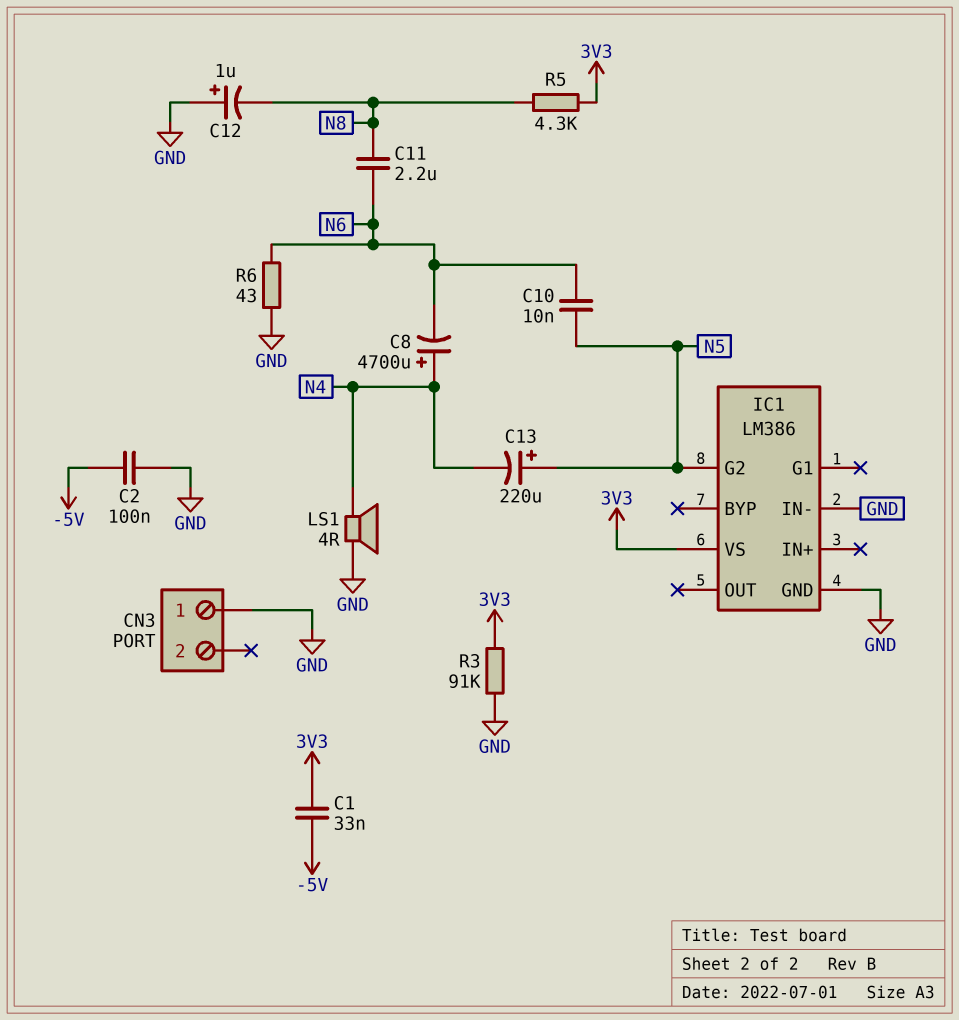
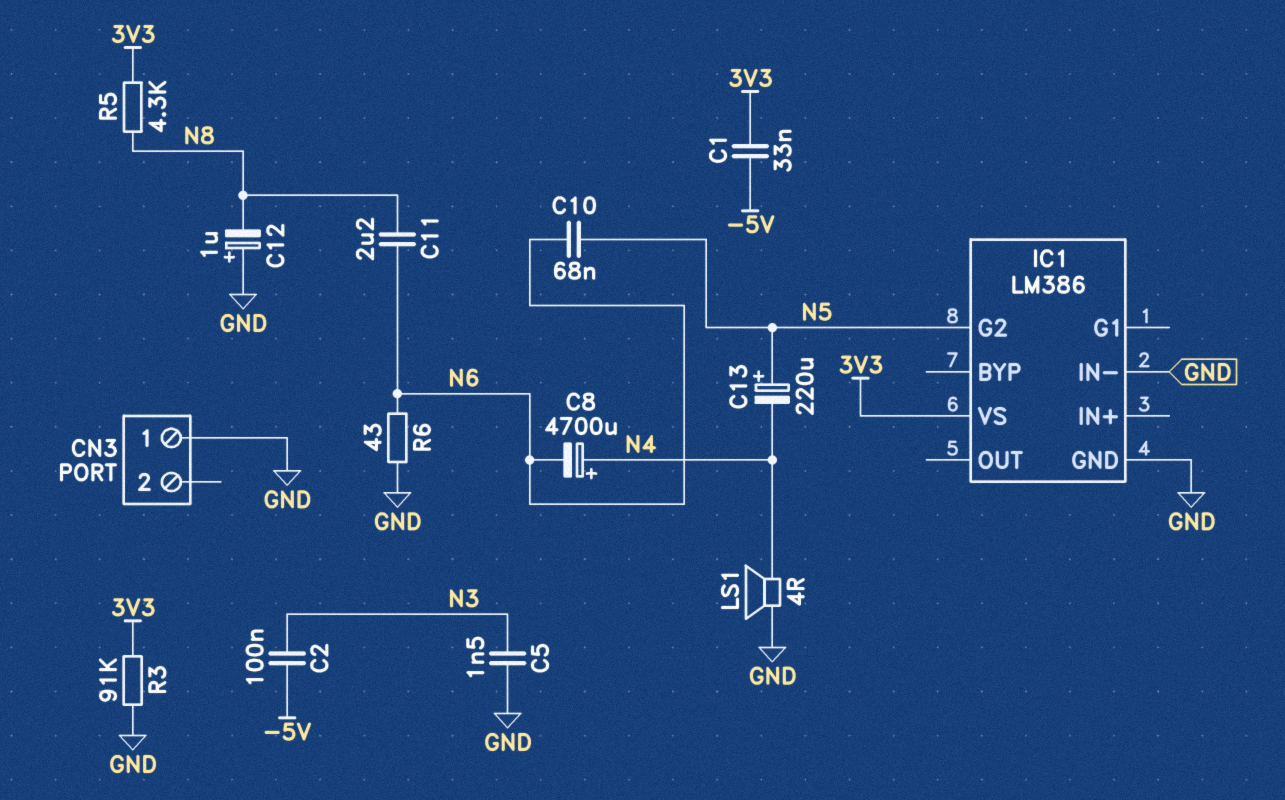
C2: 100nF (-5V, GND) -> 100nF (-5V, N3)
C5: none -> 1.5nF (GND, N3)
C10: 10nF (N5, N6) -> 68nF (N5, N6)

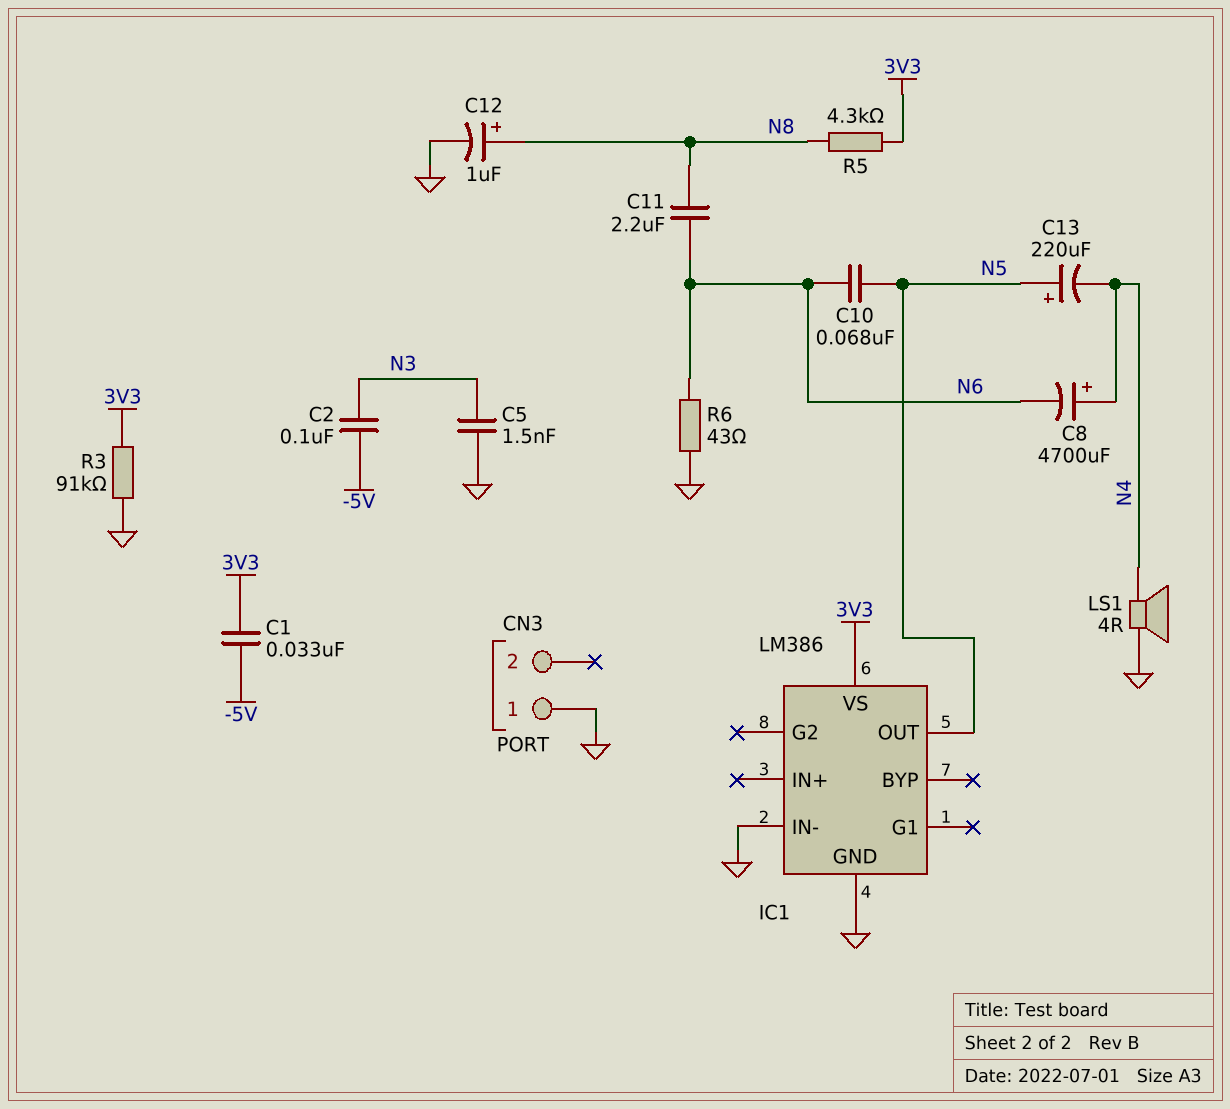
C12: 1uF (plus GND, minus N8) -> 1uF (plus N8, minus GND)
IC1 pin G2: N5 -> none
IC1 pin OUT: none -> N5

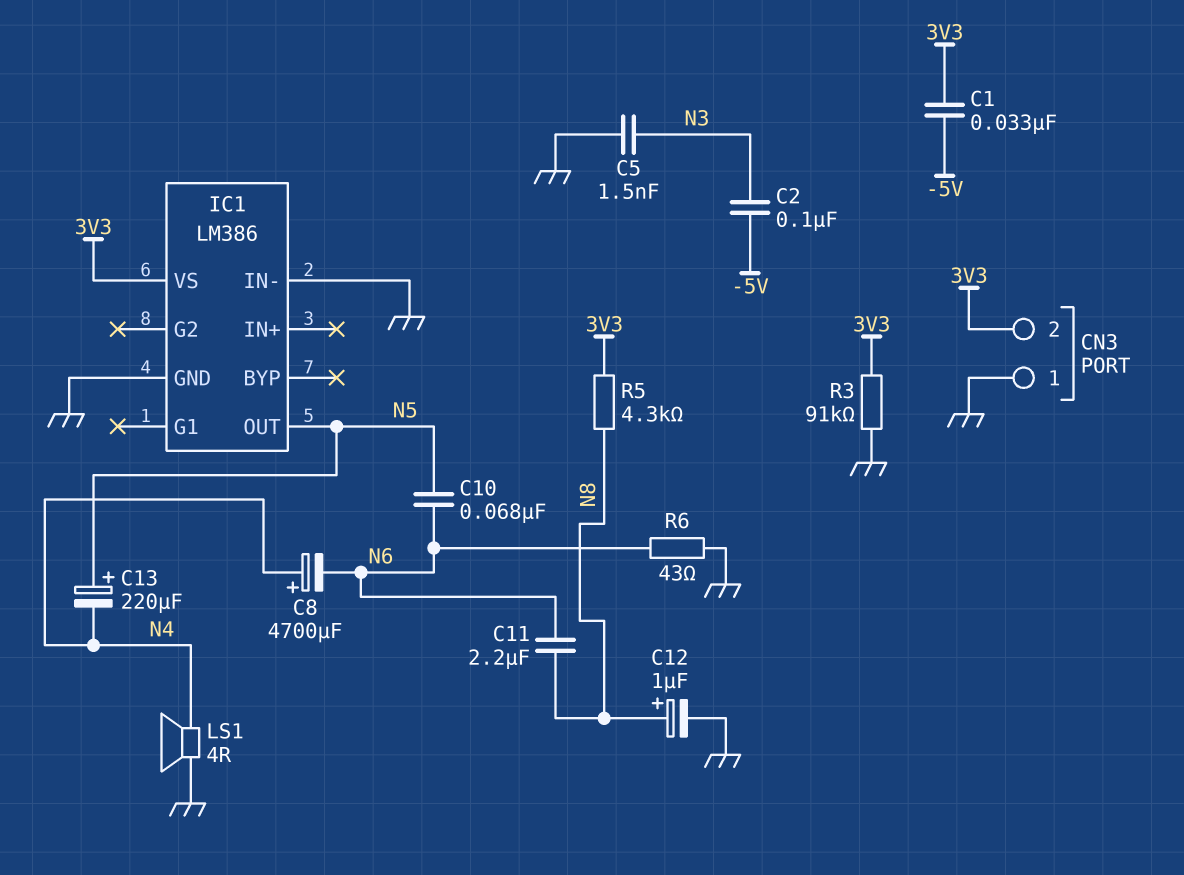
CN3 pin 2: none -> 3V3

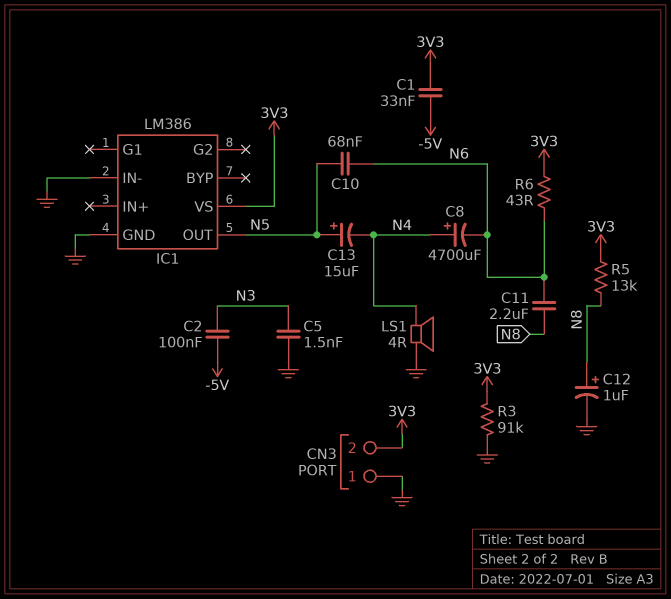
C13: 220uF (plus N5, minus N4) -> 15uF (plus N5, minus N4)
R5: 4.3k (3V3, N8) -> 13k (3V3, N8)
R6: 43 (GND, N6) -> 43 (3V3, N6)

